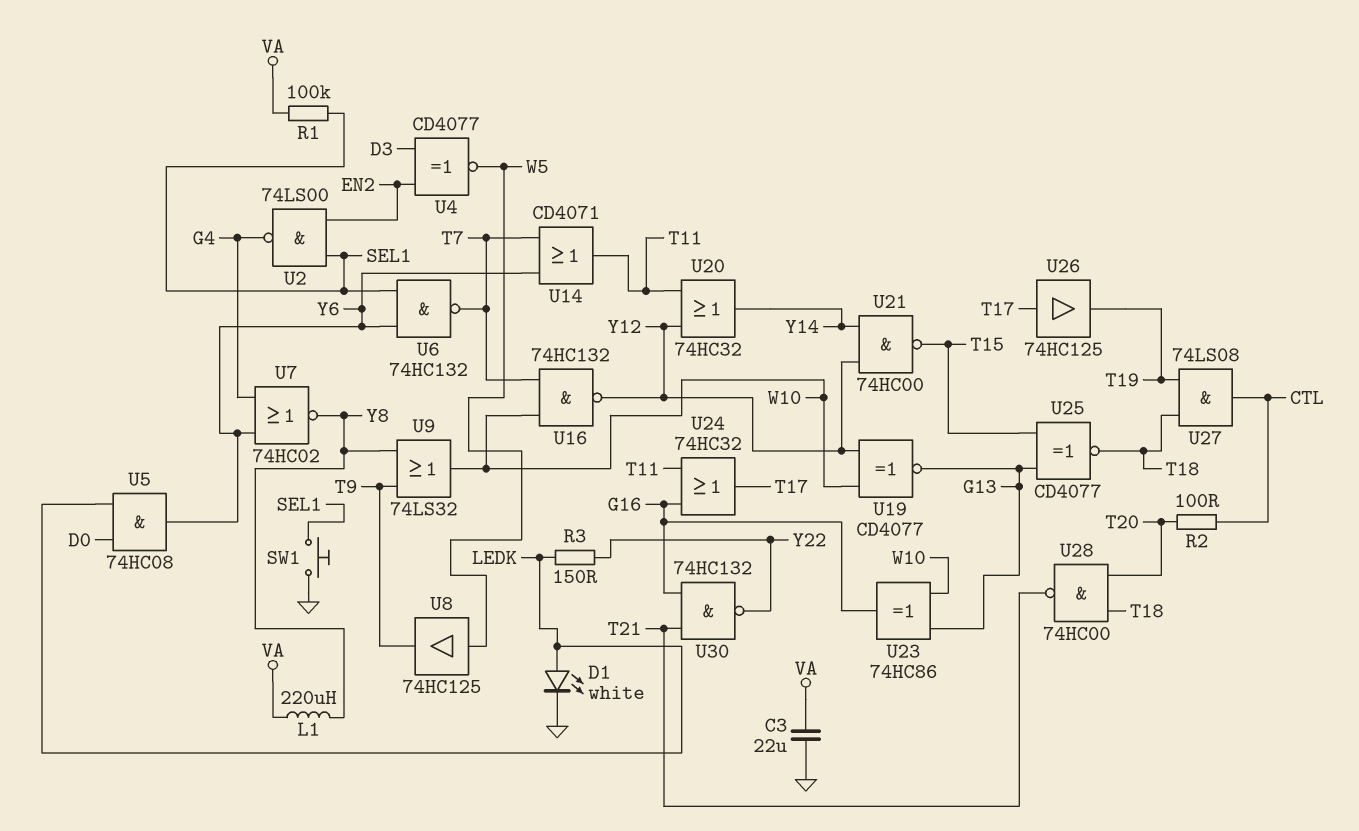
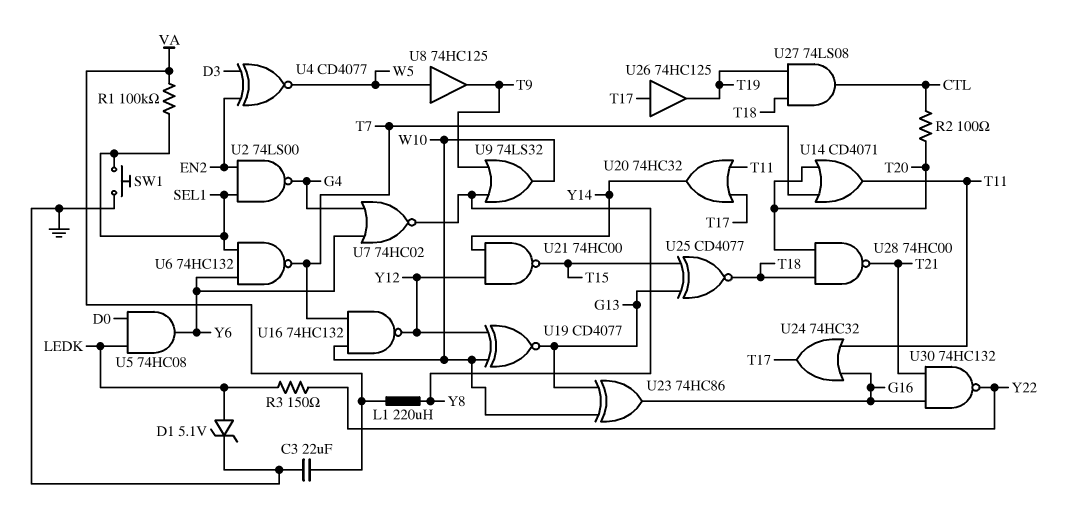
D1: LED white (A LEDK, K GND) -> zener 5.1V (A LEDK, K GND)
U14: OR CD4071 (in T7, in Y6, out T11) -> OR CD4071 (in T7, in T20, out T11)
U20: OR 74HC32 (in T11, in Y12, out Y14) -> OR 74HC32 (in T11, in T17, out Y14)

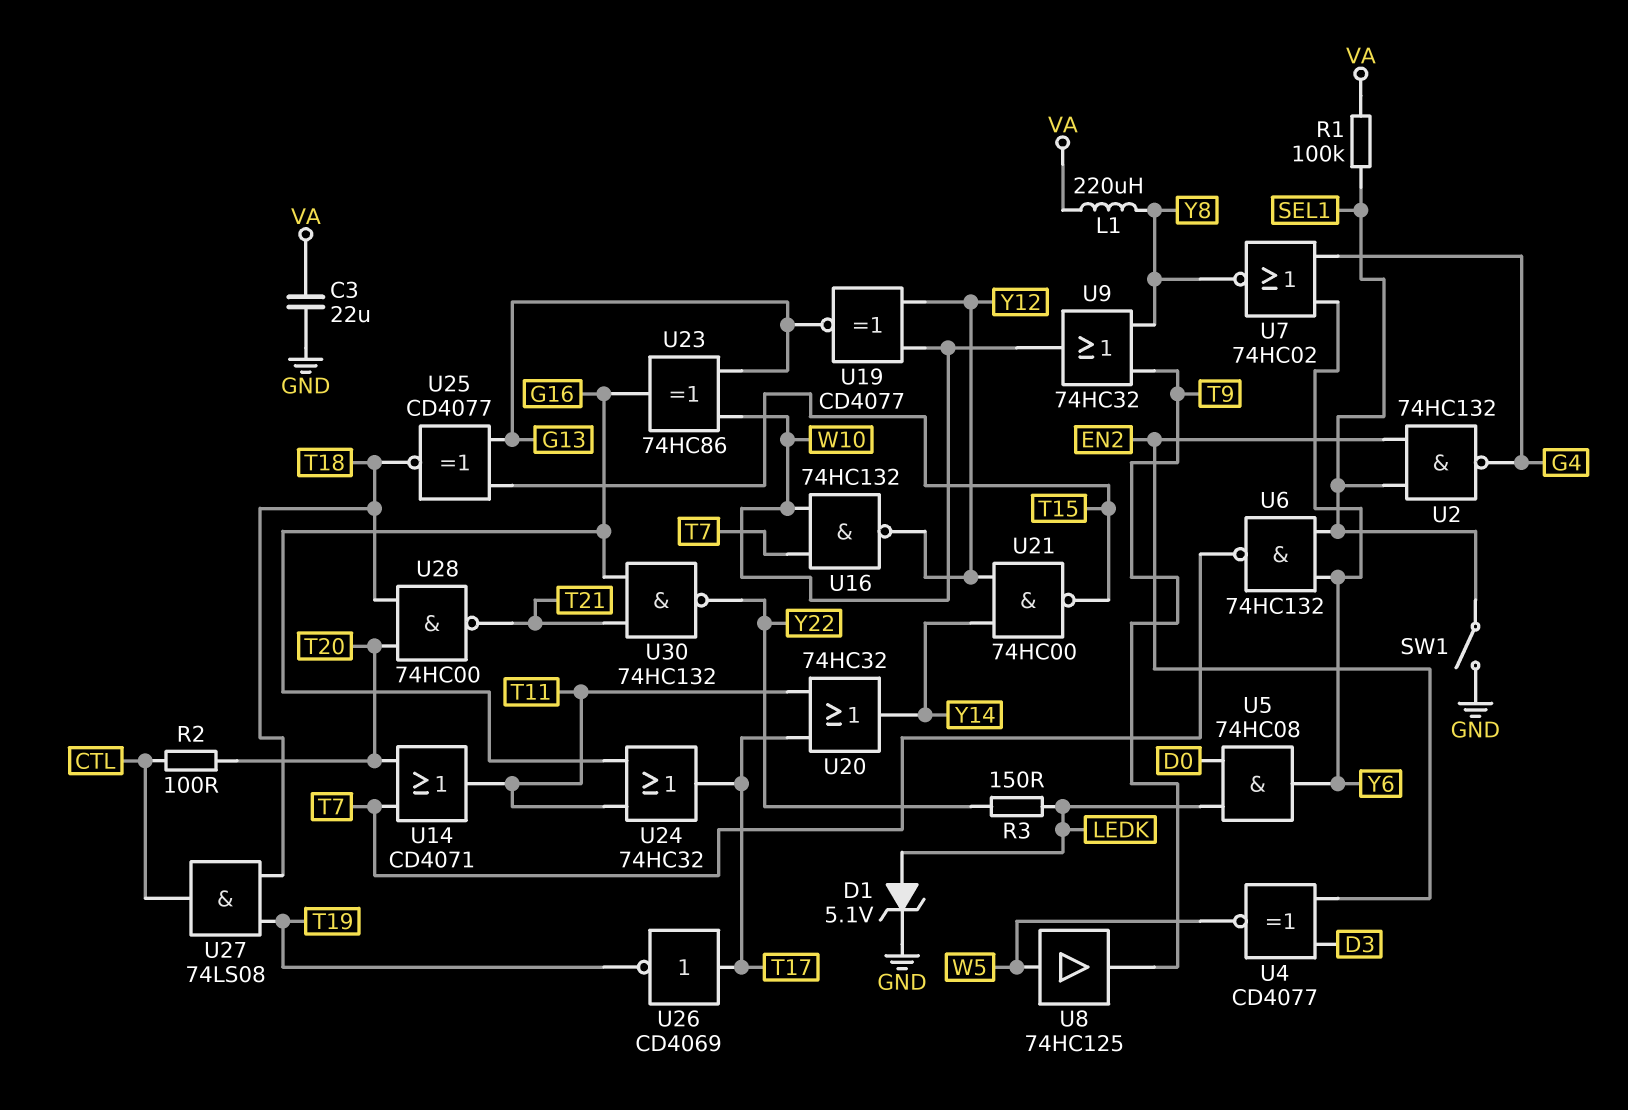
SW1: button (GND, SEL1) -> switch (GND, SEL1)
U2: NAND 74LS00 (in EN2, in SEL1, out G4) -> NAND 74HC132 (in EN2, in SEL1, out G4)
U9: OR 74LS32 (in T9, in Y8, out W10) -> OR 74HC32 (in T9, in Y8, out W10)
U26: buffer 74HC125 (in T17, out T19) -> NOT CD4069 (in T17, out T19)

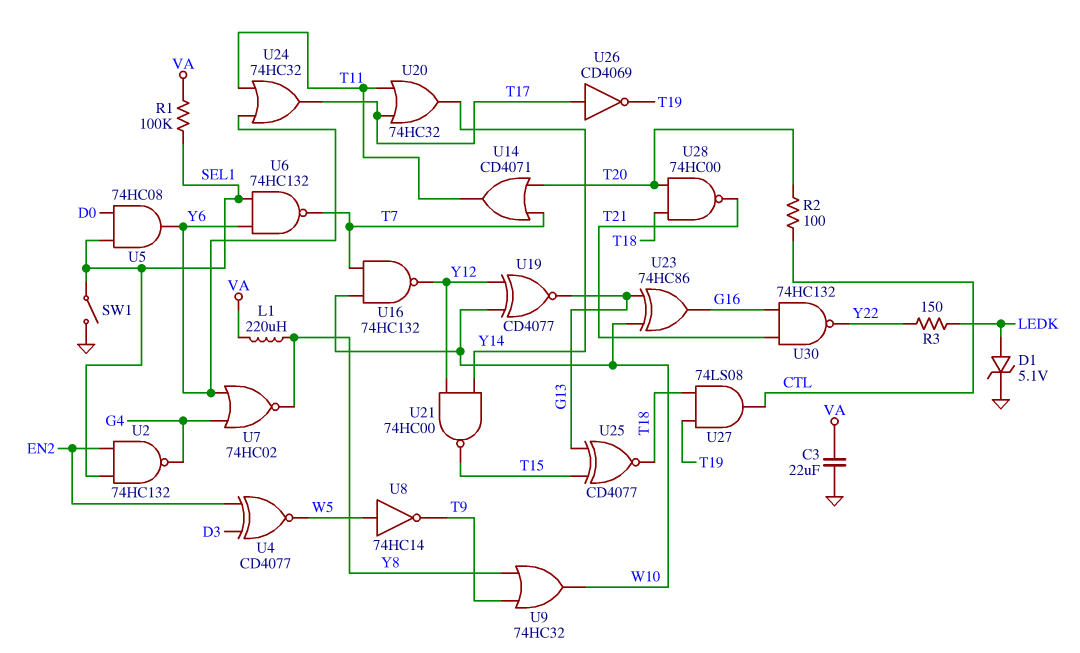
U5: AND 74HC08 (in D0, in LEDK, out Y6) -> AND 74HC08 (in D0, in SEL1, out Y6)
U8: buffer 74HC125 (in W5, out T9) -> NOT 74HC14 (in W5, out T9)
U24: OR 74HC32 (in G16, in T11, out T17) -> OR 74HC32 (in T11, in Y6, out T17)

